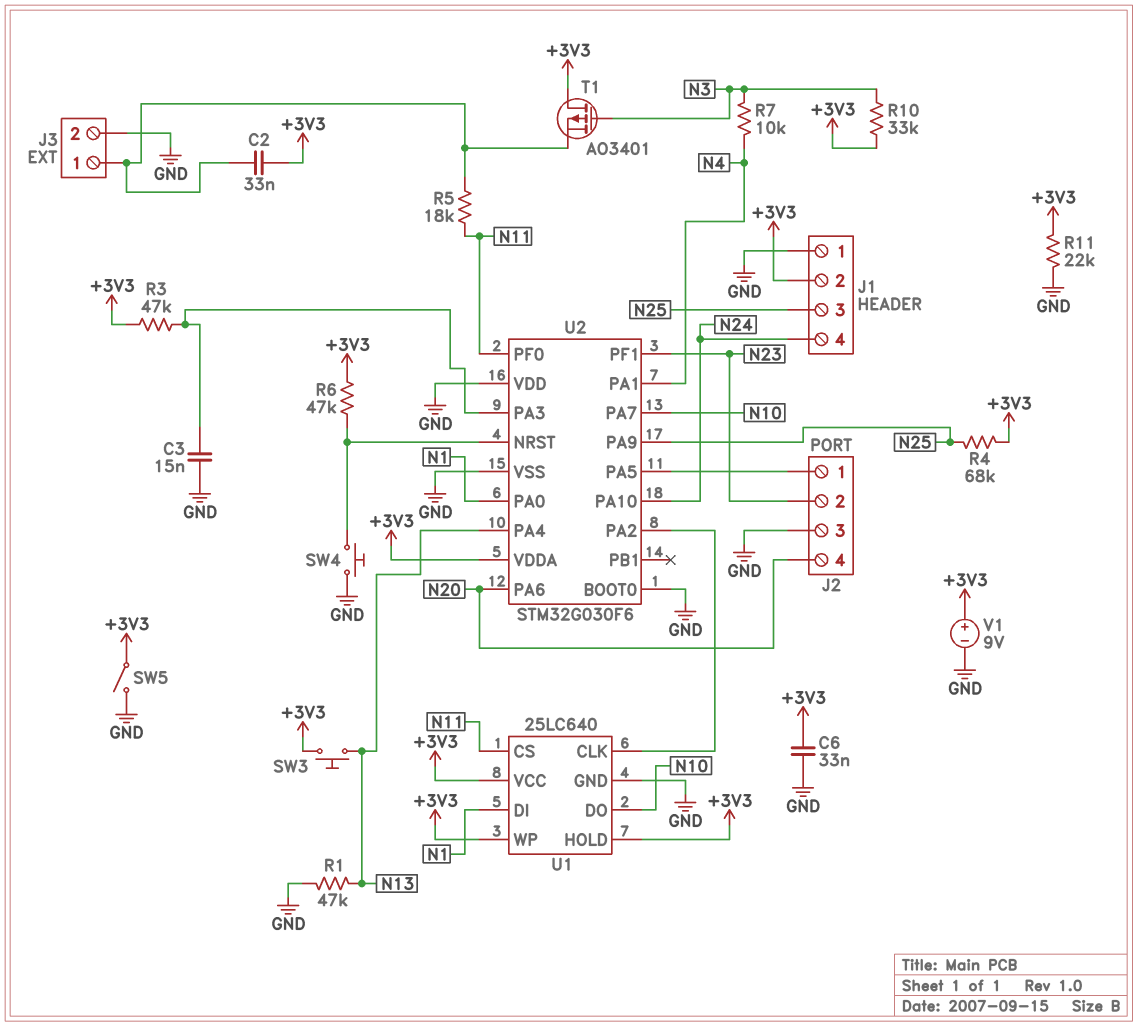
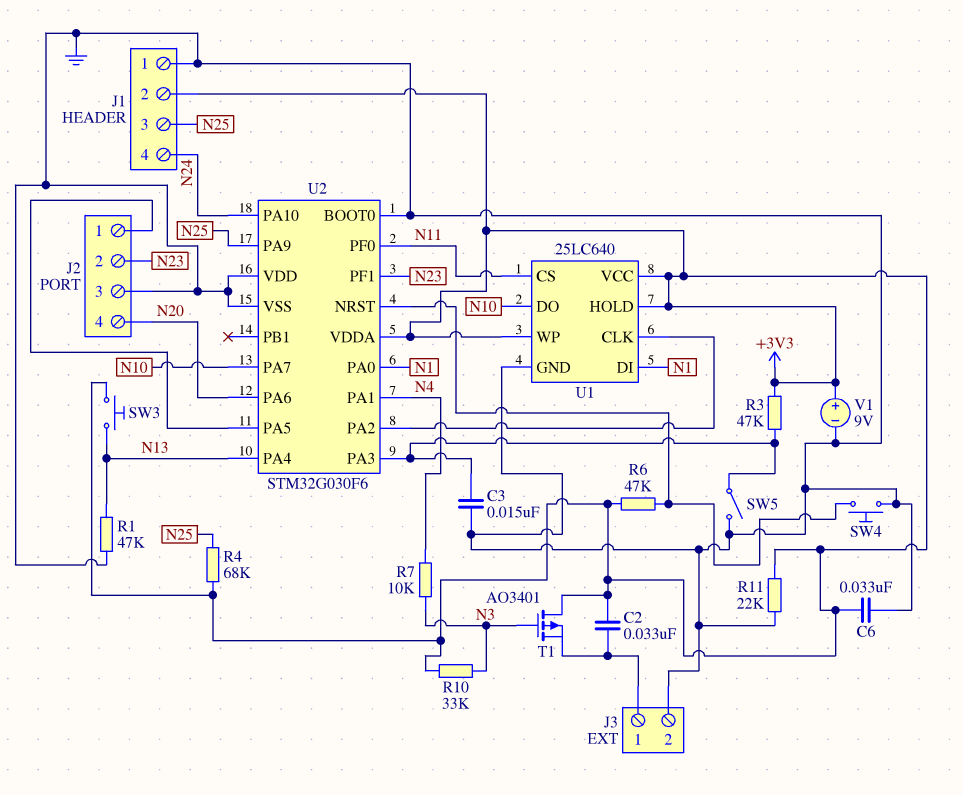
R5: 18k (J3/1, N11) -> none
SW5: switch (+3V3, GND) -> switch (GND, U2/PA3)

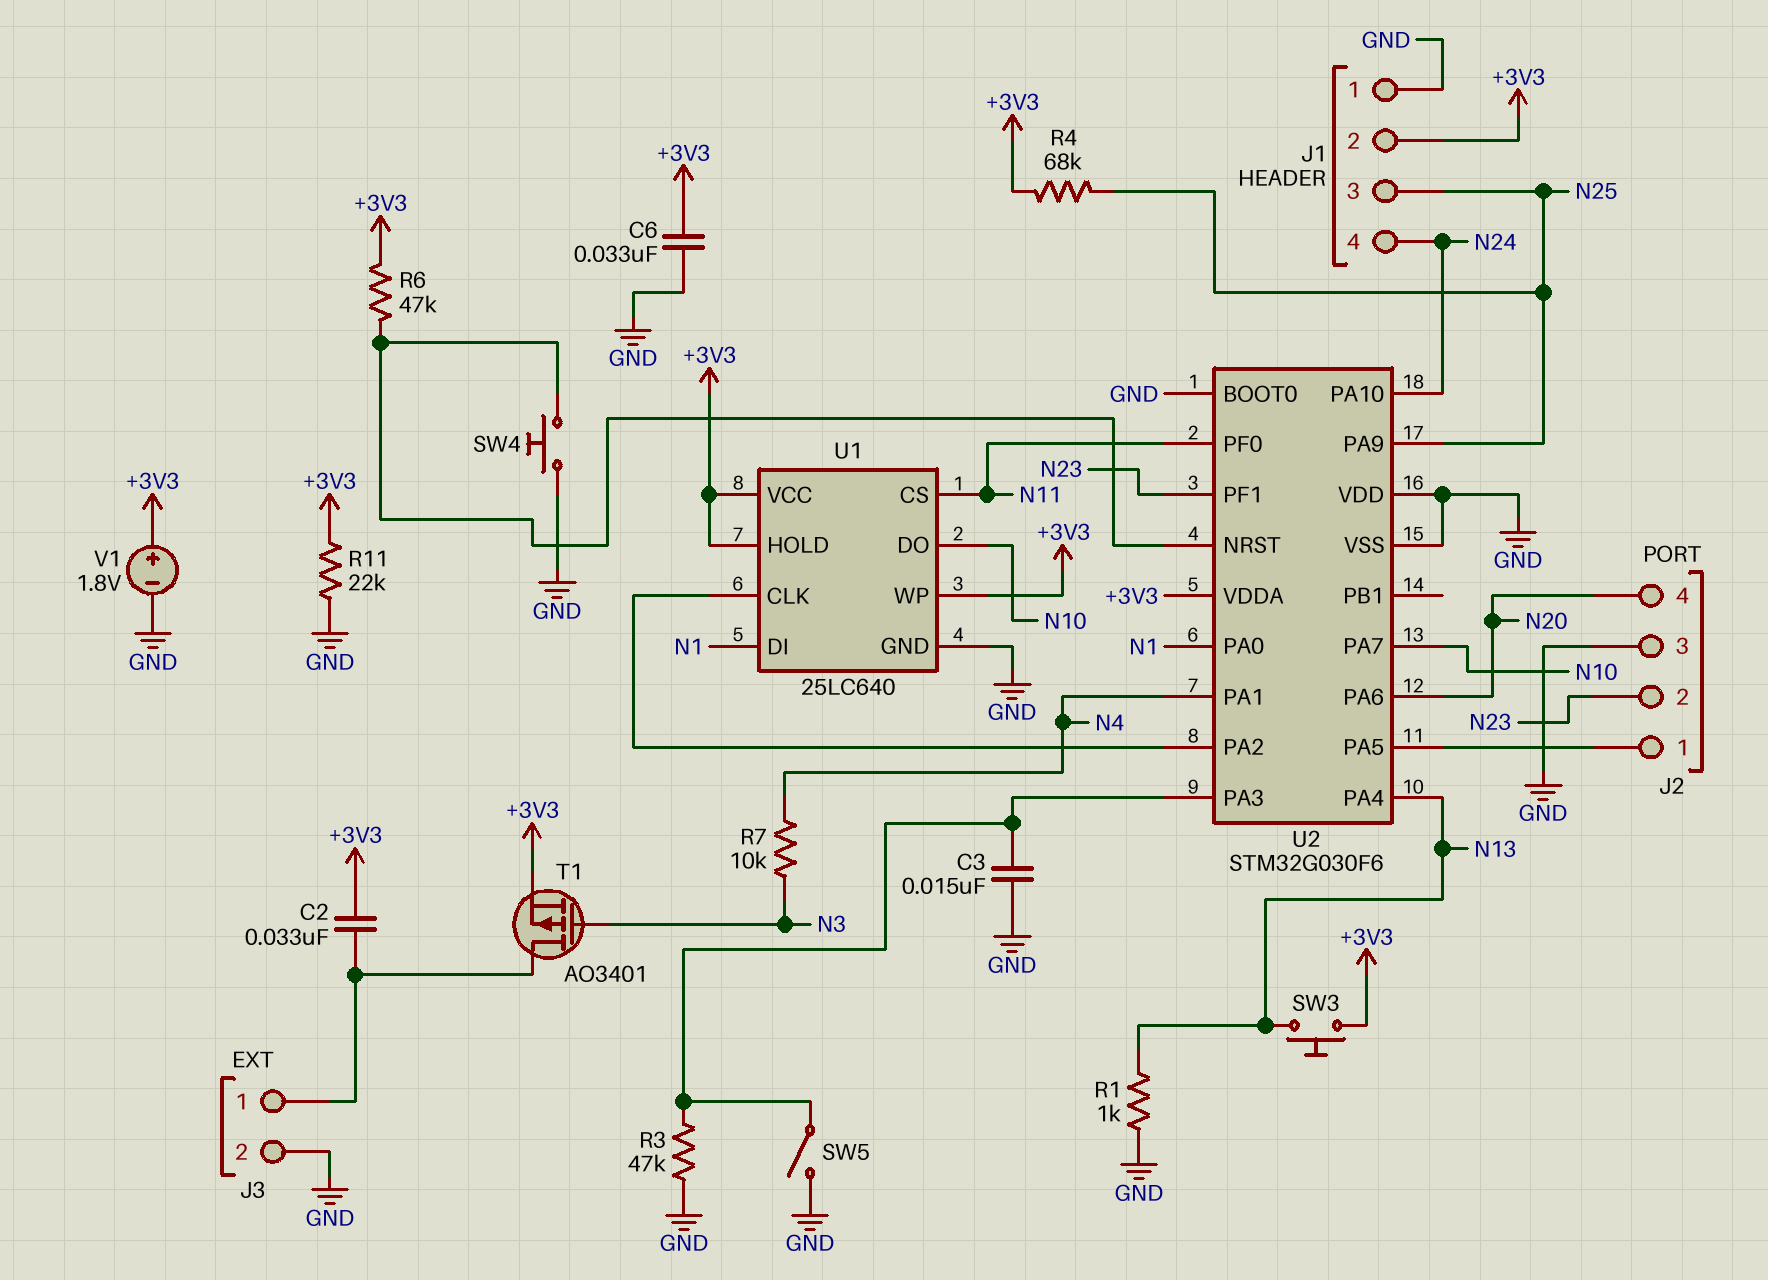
R1: 47k (GND, N13) -> 1k (GND, N13)
R3: 47k (+3V3, U2/PA3) -> 47k (GND, U2/PA3)
R10: 33k (+3V3, N3) -> none
T1: PMOS AO3401 (G N3, D +3V3, S J3/1) -> PMOS AO3401 (G N3, D J3/1, S +3V3)
V1: 9V (plus +3V3, minus GND) -> 1.8V (plus +3V3, minus GND)

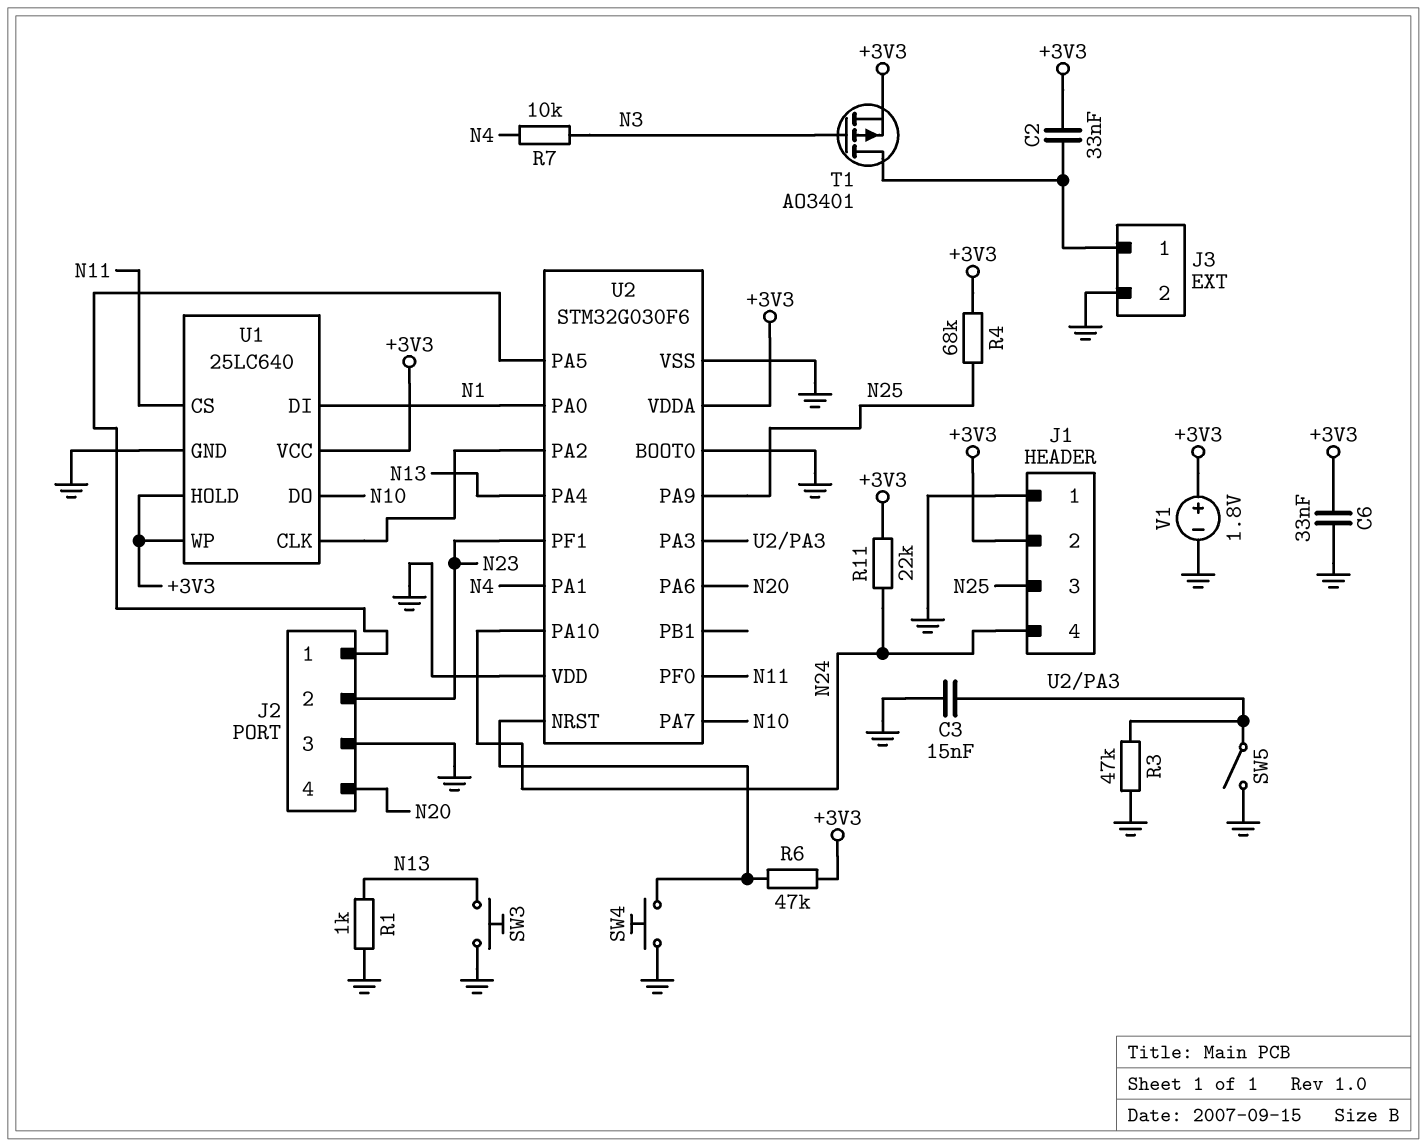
R11: 22k (+3V3, GND) -> 22k (+3V3, N24)
SW3: button (+3V3, N13) -> button (GND, N13)

